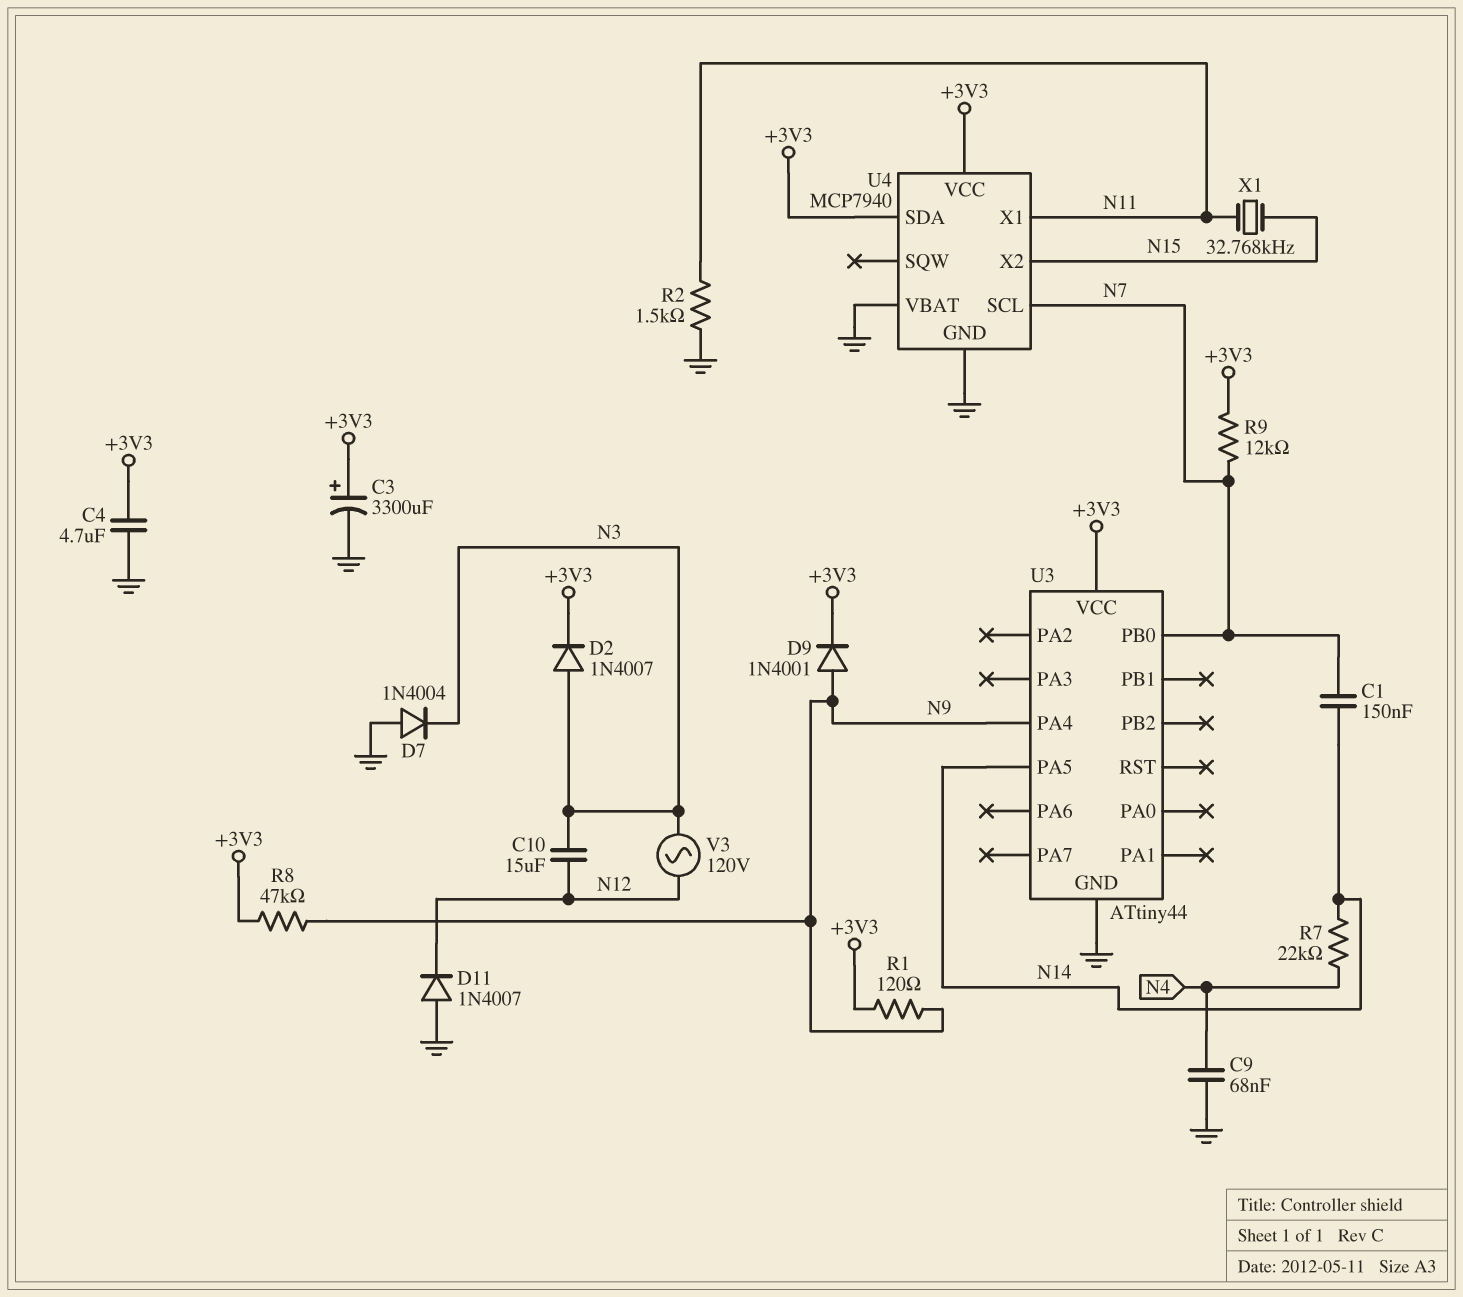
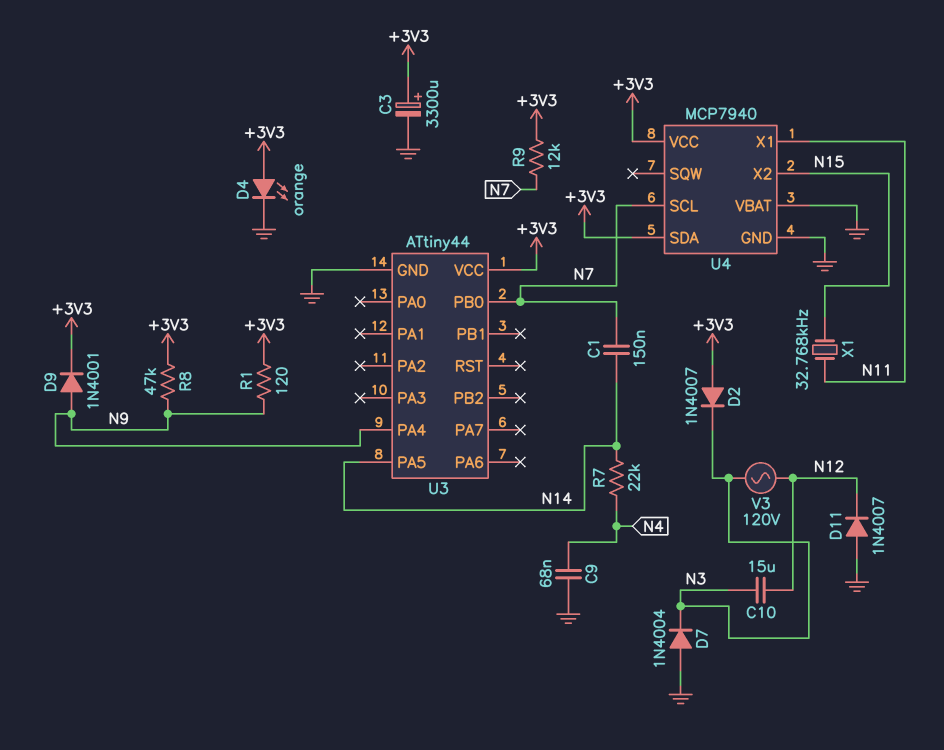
C4: 4.7uF (+3V3, GND) -> none
D2: diode 1N4007 (A N3, K +3V3) -> diode 1N4007 (A +3V3, K N3)
D4: none -> LED orange (A +3V3, K GND)
R2: 1.5k (GND, N11) -> none

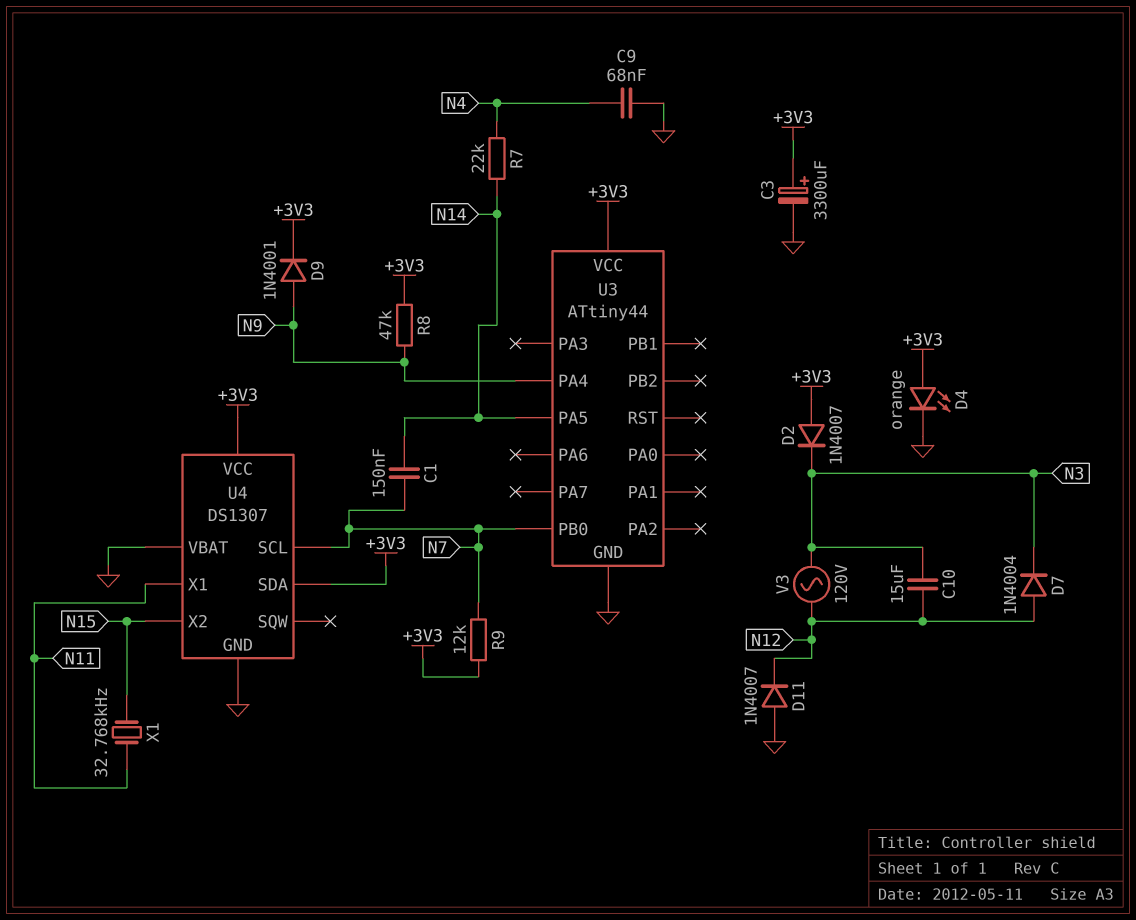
D7: diode 1N4004 (A GND, K N3) -> diode 1N4004 (A N12, K N3)
R1: 120 (+3V3, N9) -> none
U4: MCP7940 -> DS1307

